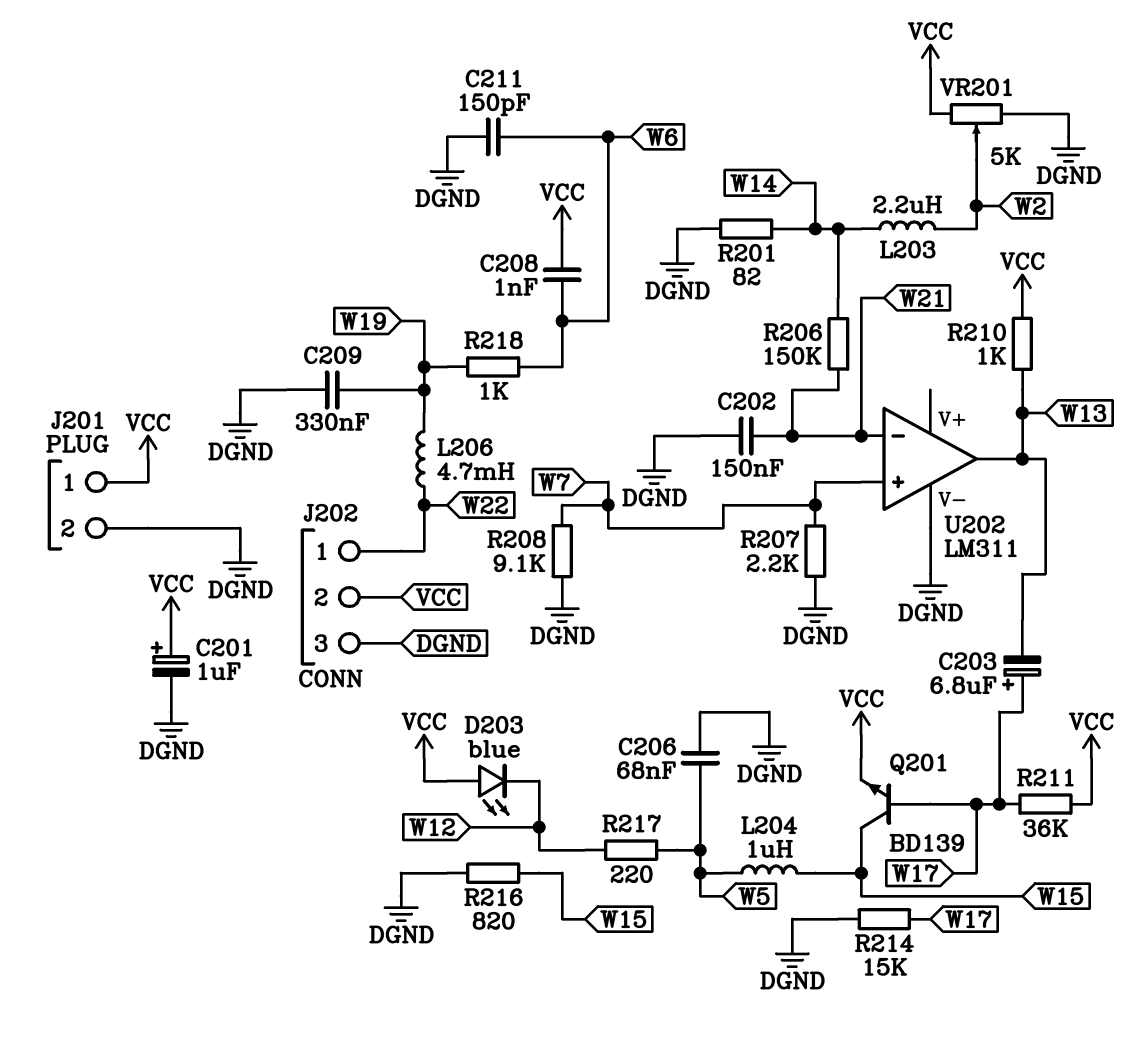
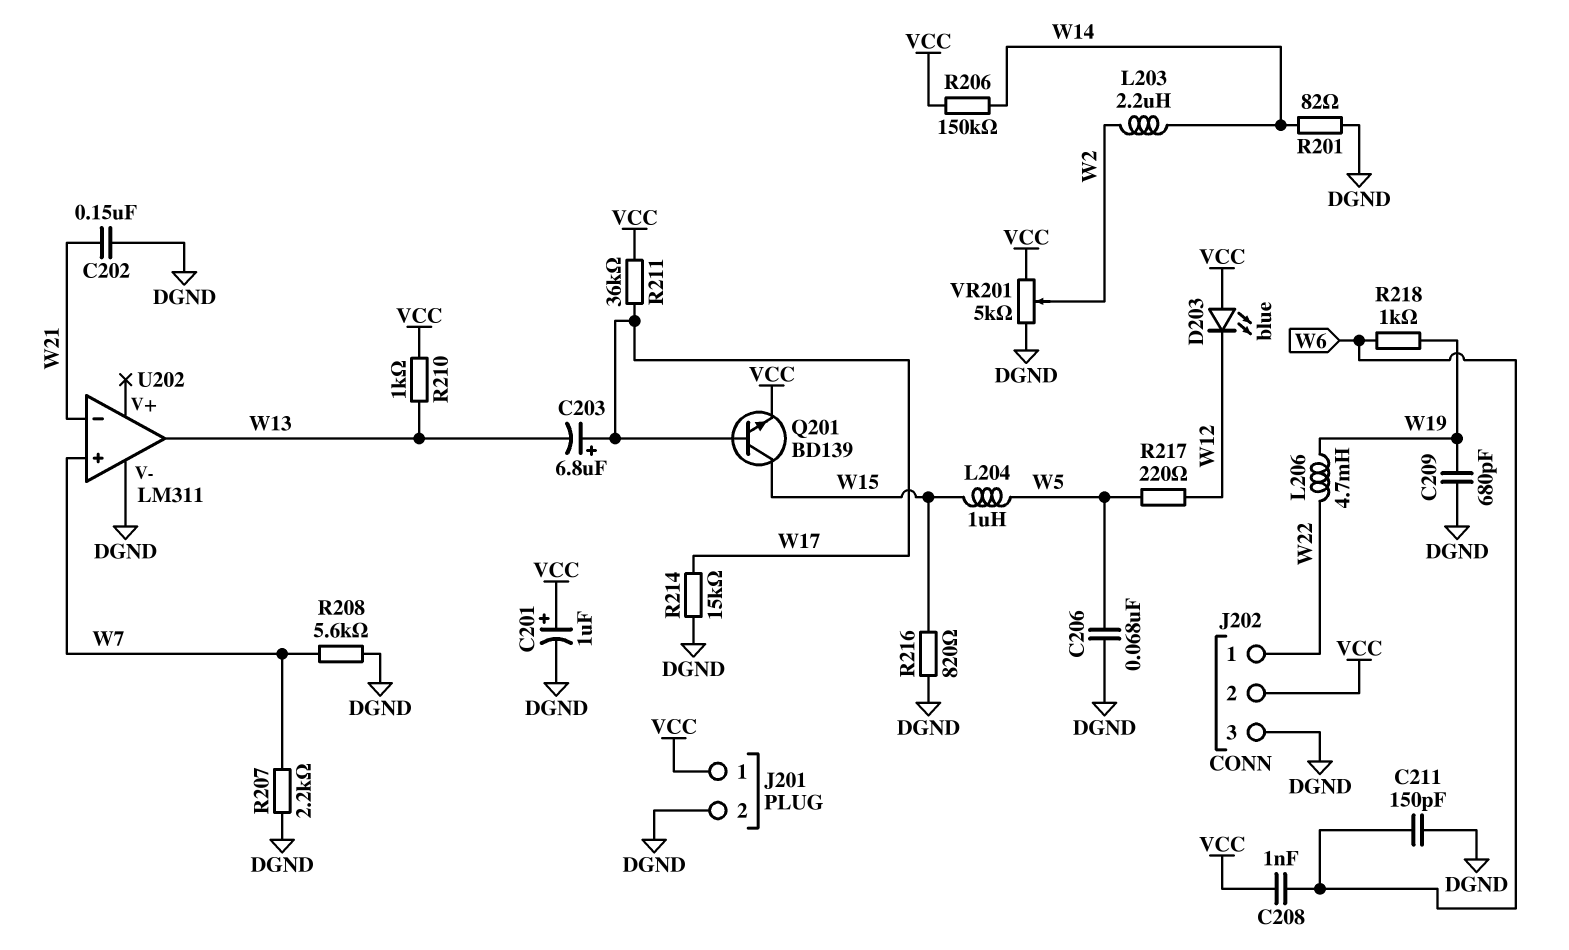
C209: 330nF (DGND, W19) -> 680pF (DGND, W19)
R206: 150k (W14, W21) -> 150k (VCC, W14)
R208: 9.1k (DGND, W7) -> 5.6k (DGND, W7)

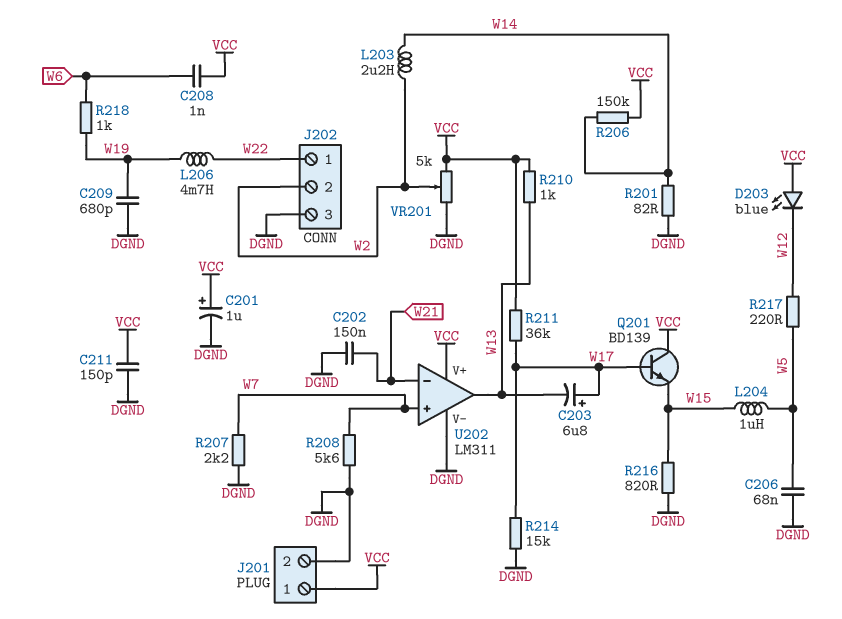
C211: 150pF (DGND, W6) -> 150pF (DGND, VCC)
J202 pin 2: VCC -> W2
Q201: NPN BD139 (B W17, C W15, E VCC) -> NPN BD139 (B W17, C VCC, E W15)
U202 pin V+: none -> VCC

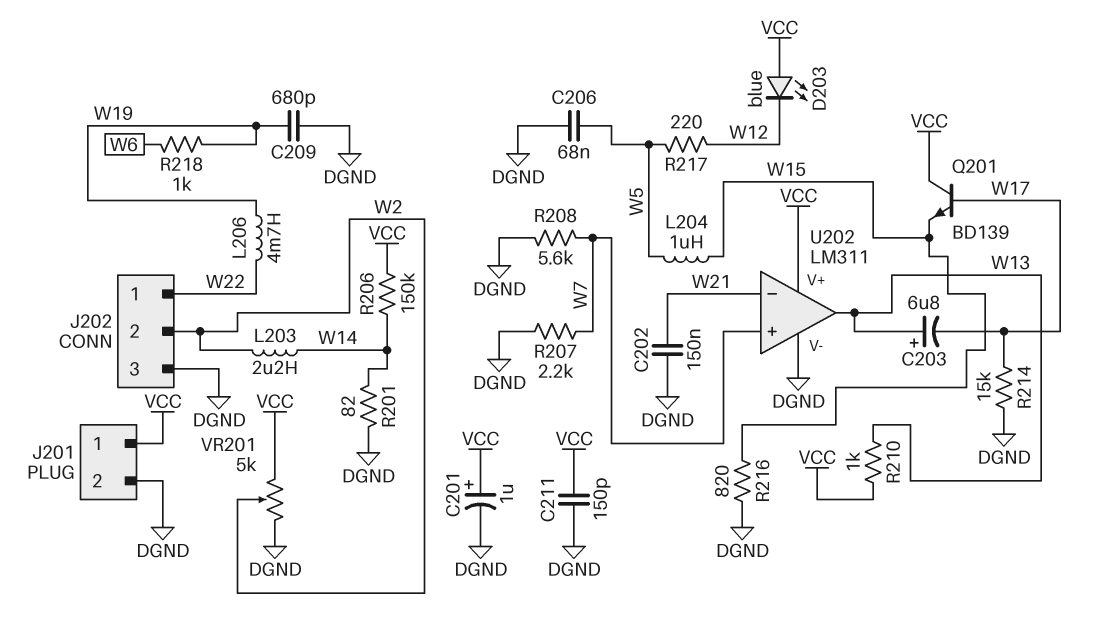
C203: 6.8uF (plus W17, minus W13) -> 6.8uF (plus W13, minus W17)
C208: 1nF (VCC, W6) -> none
R211: 36k (VCC, W17) -> none

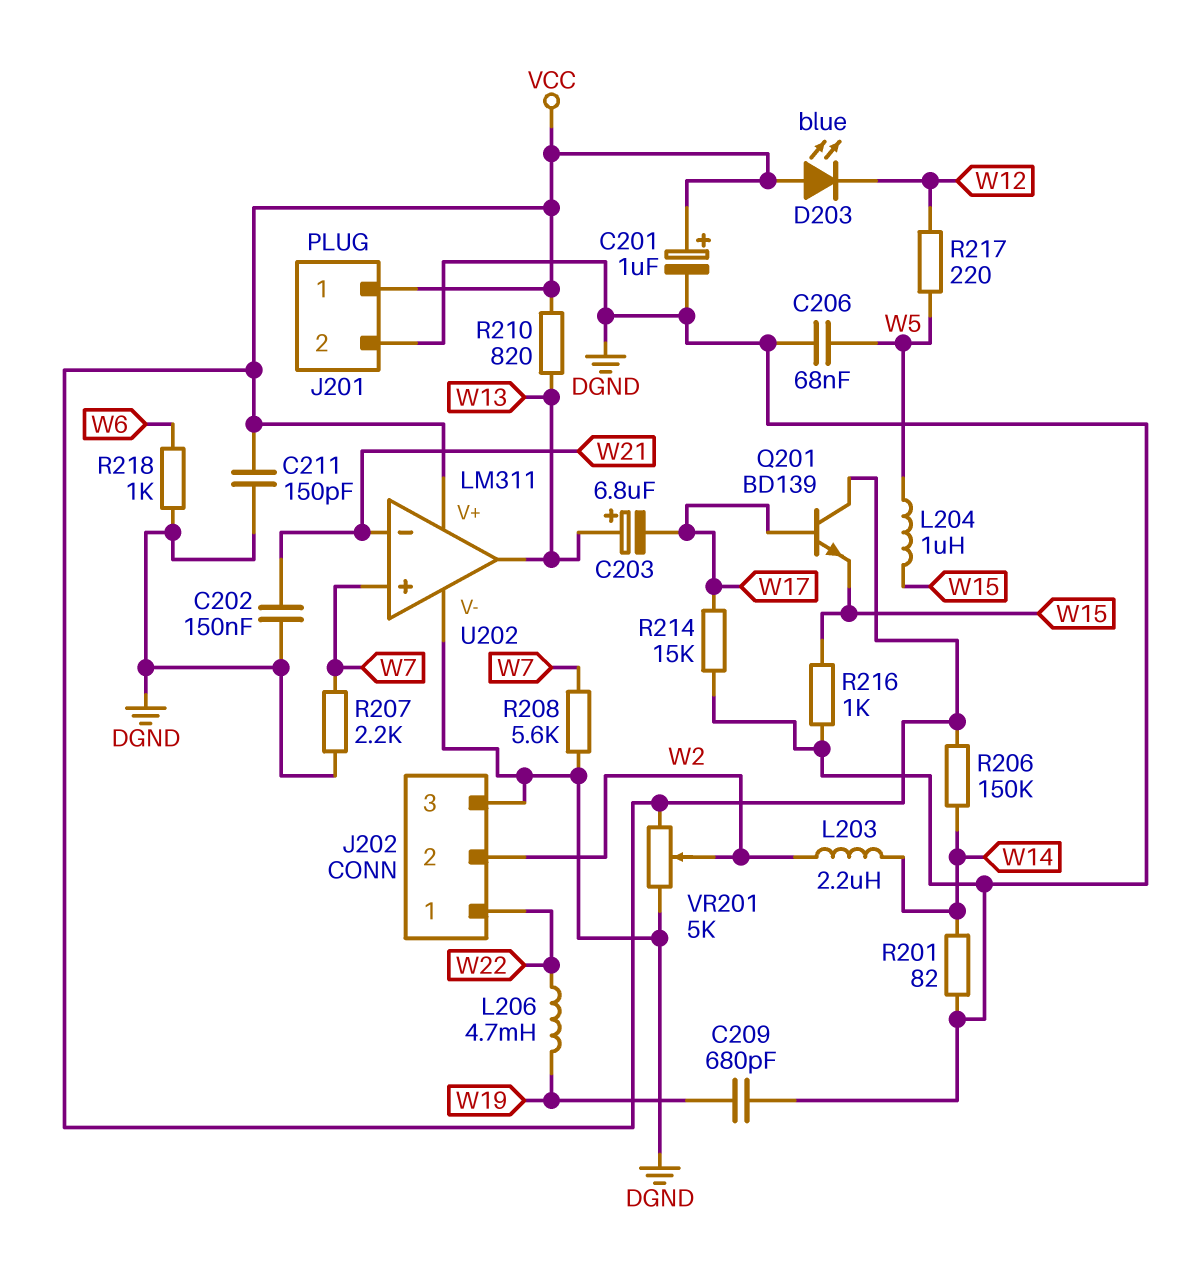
R210: 1k (VCC, W13) -> 820 (VCC, W13)
R216: 820 (DGND, W15) -> 1k (DGND, W15)
R218: 1k (W6, W19) -> 1k (DGND, W6)

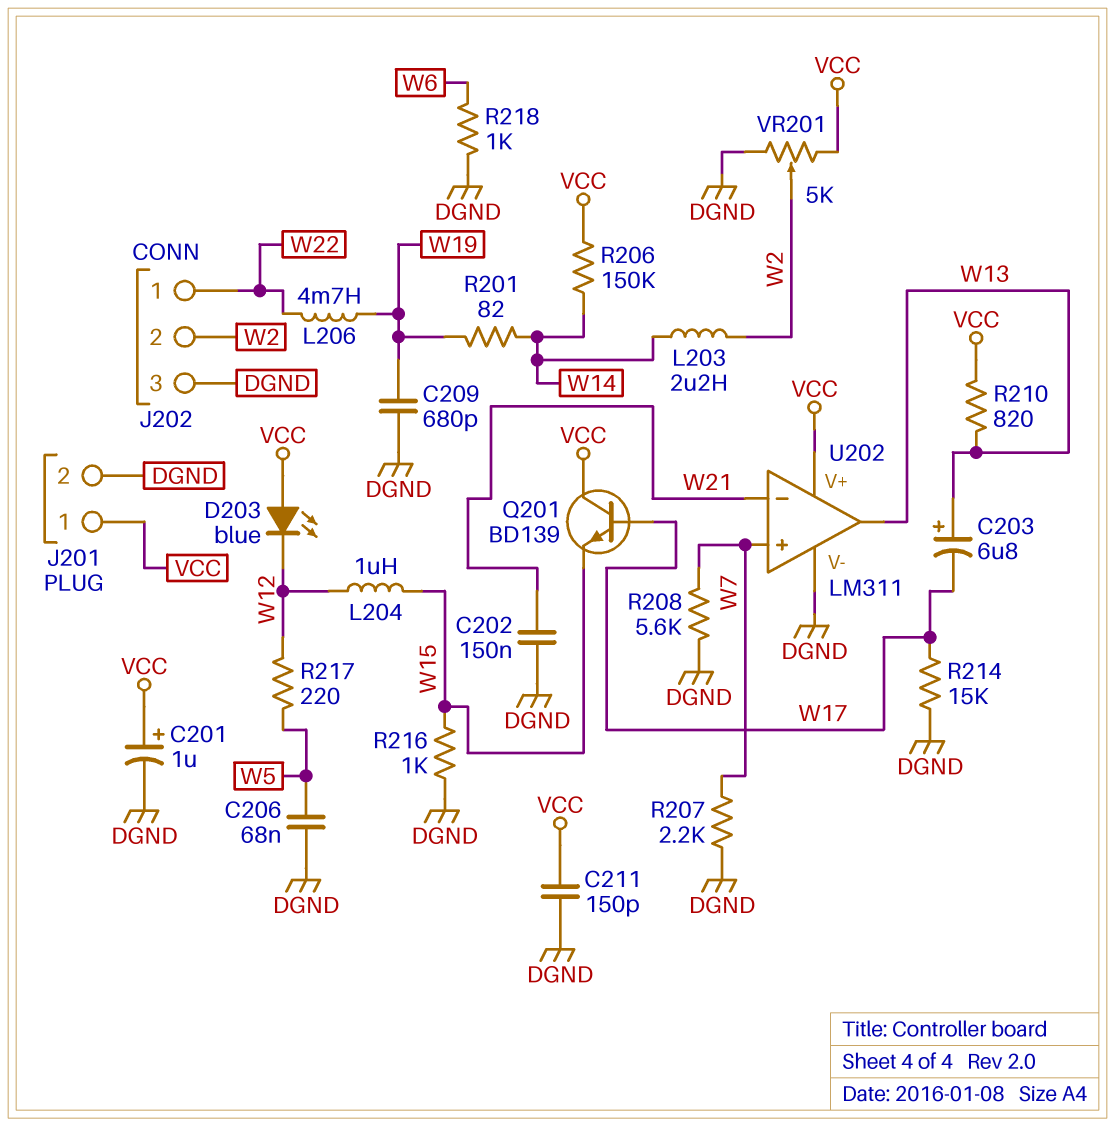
L204: 1uH (W5, W15) -> 1uH (W12, W15)
R201: 82 (DGND, W14) -> 82 (W14, W19)

